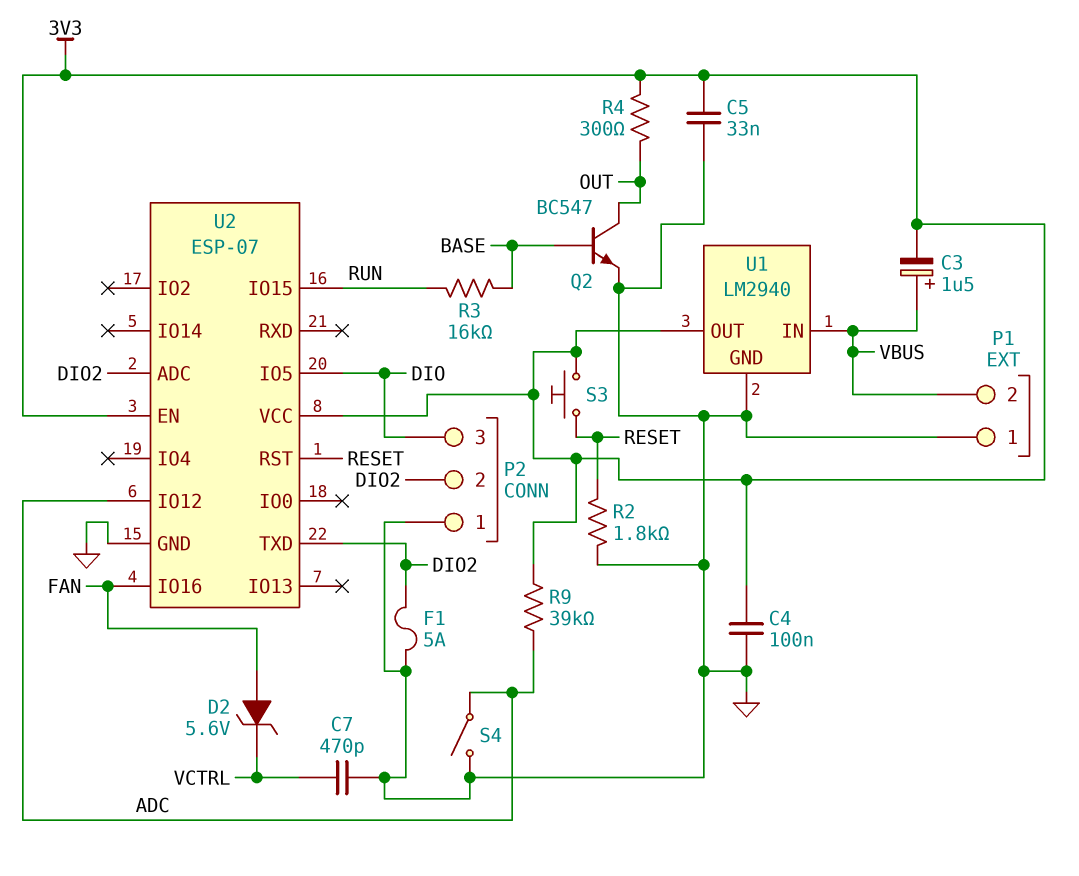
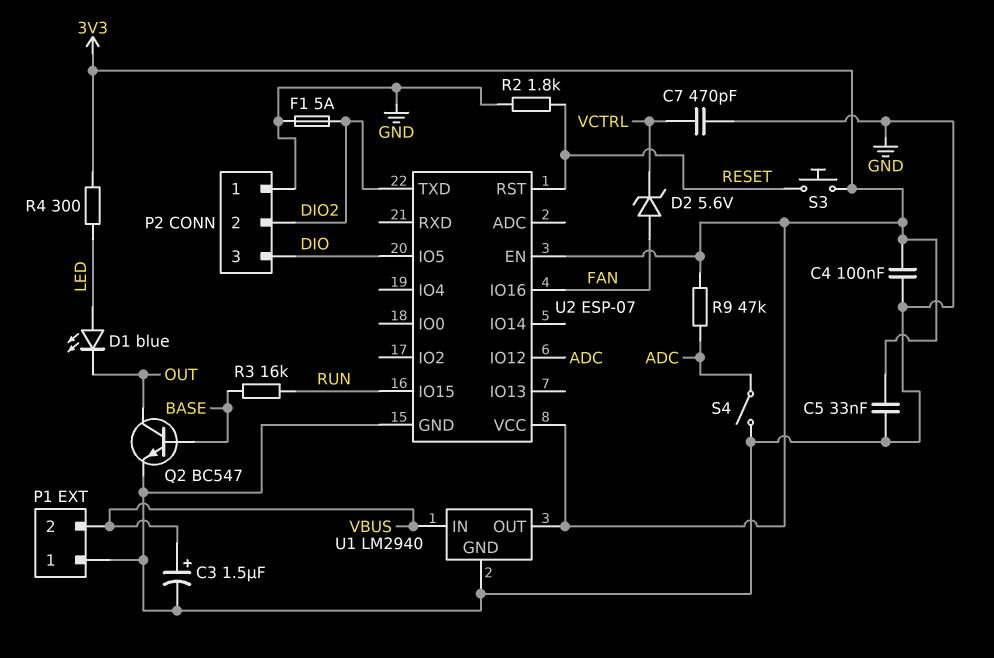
C3: 1.5uF (plus VBUS, minus 3V3) -> 1.5uF (plus VBUS, minus GND)
D1: none -> LED blue (A LED, K OUT)
R4: 300 (3V3, OUT) -> 300 (3V3, LED)
R9: 39k (3V3, ADC) -> 47k (3V3, ADC)
U2 pin ADC: DIO2 -> none

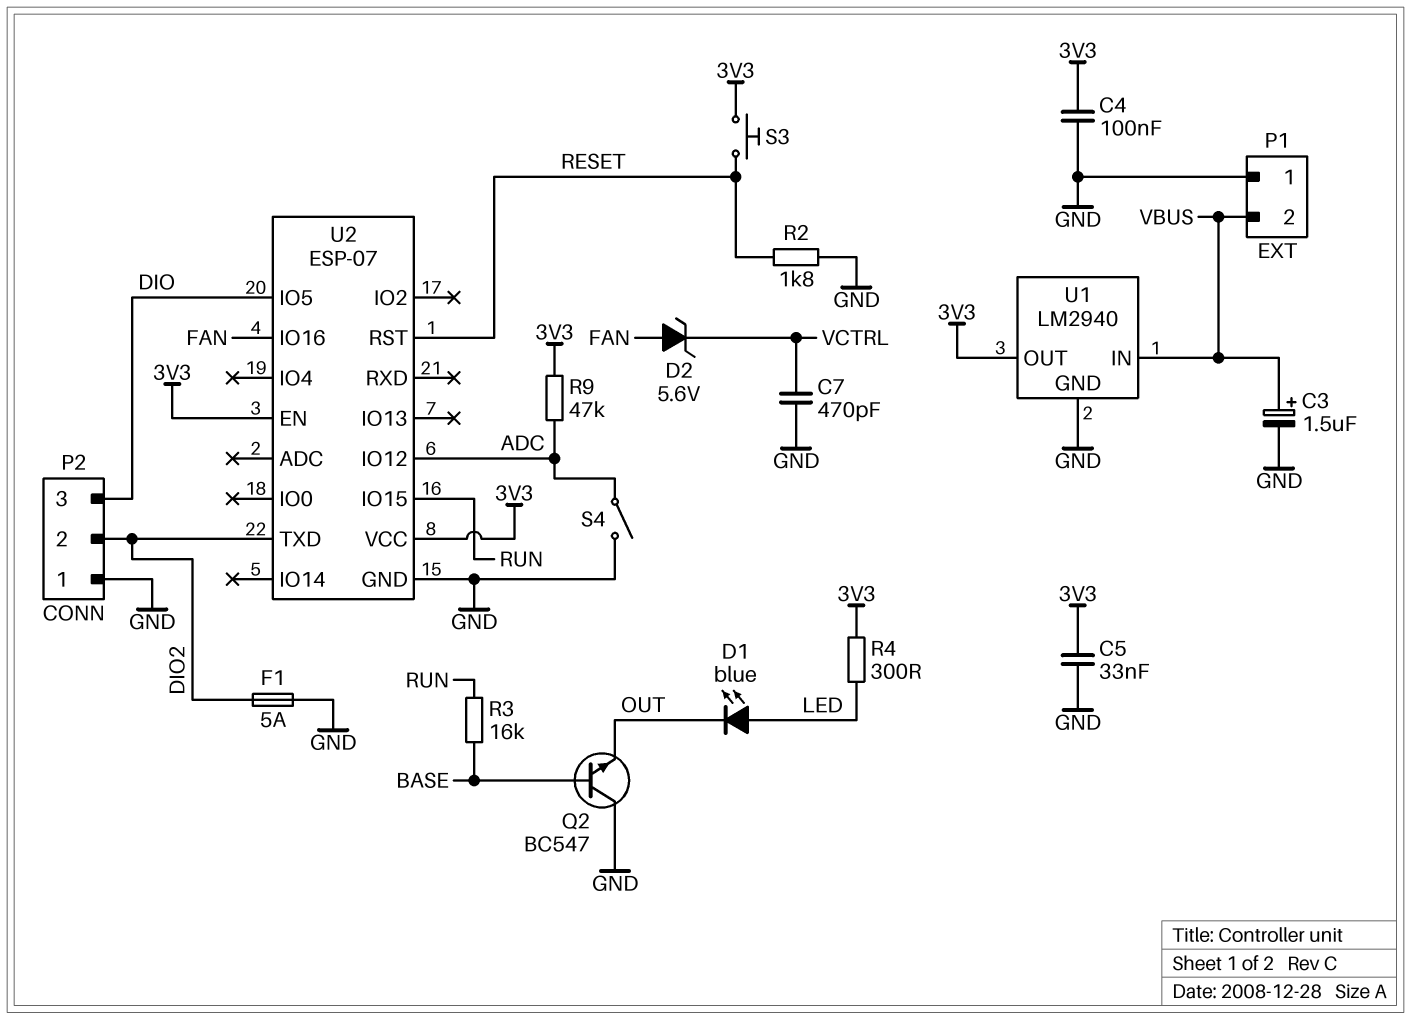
Q2: NPN BC547 (B BASE, C OUT, E GND) -> NPN BC547 (B BASE, C GND, E OUT)

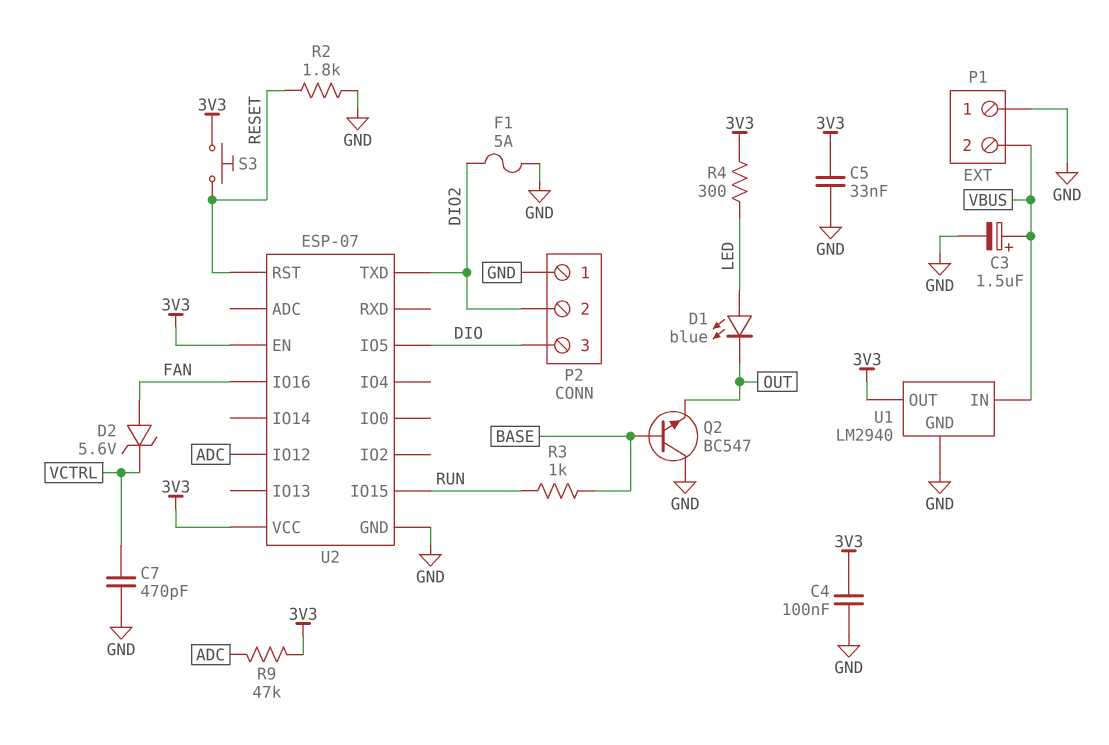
R3: 16k (BASE, RUN) -> 1k (BASE, RUN)
S4: switch (ADC, GND) -> none

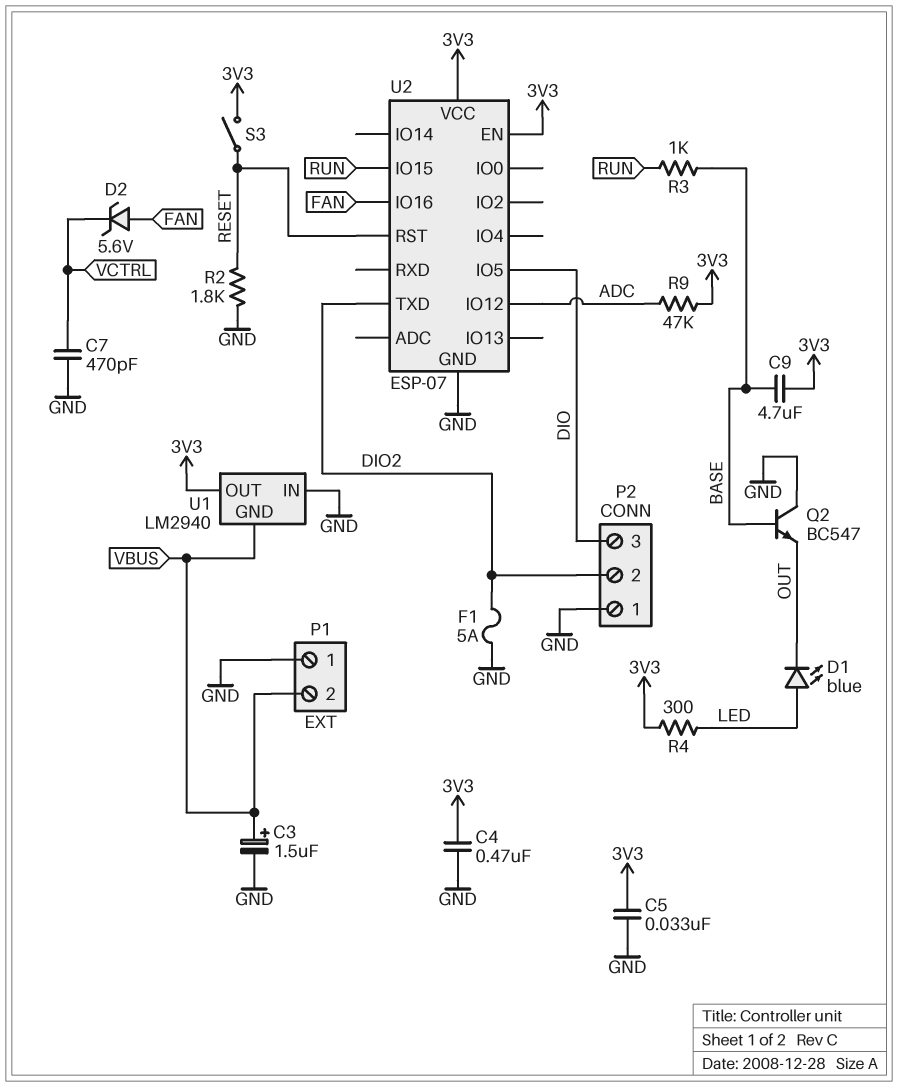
C4: 100nF (3V3, GND) -> 470nF (3V3, GND)
C9: none -> 4.7uF (3V3, BASE)
S3: button (3V3, RESET) -> switch (3V3, RESET)
U1 pin GND: GND -> VBUS
U1 pin IN: VBUS -> GND

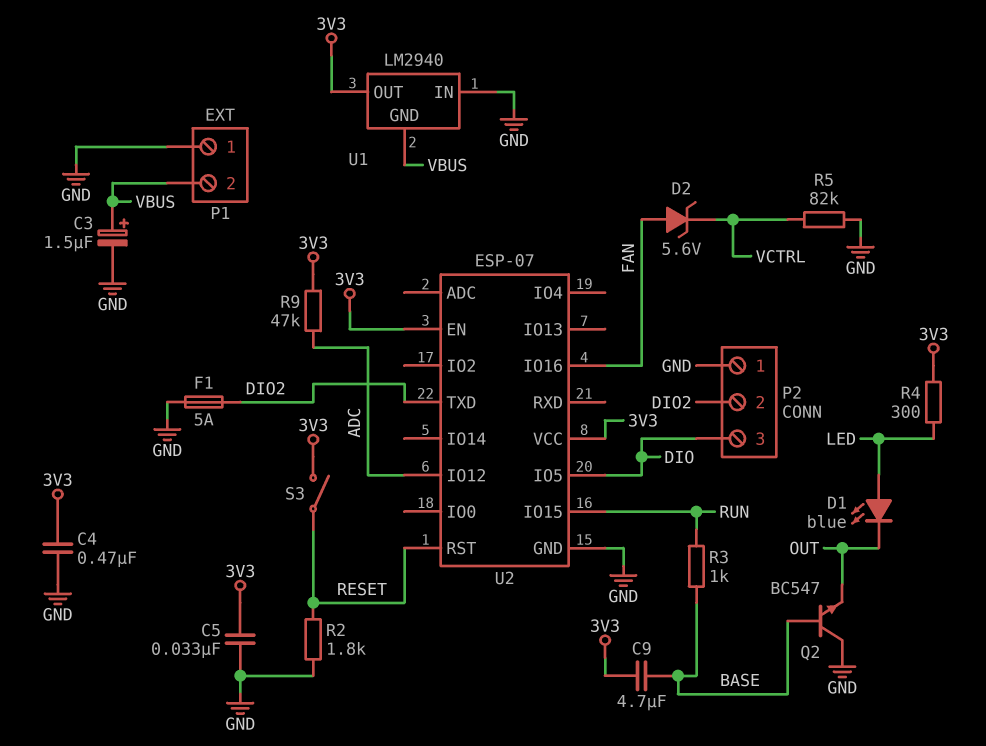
C7: 470pF (GND, VCTRL) -> none
R5: none -> 82k (GND, VCTRL)

